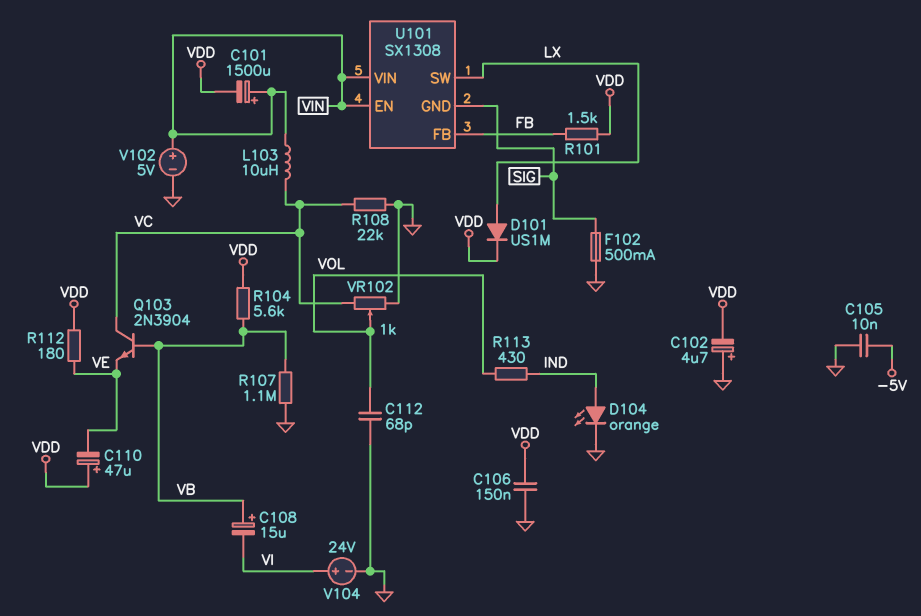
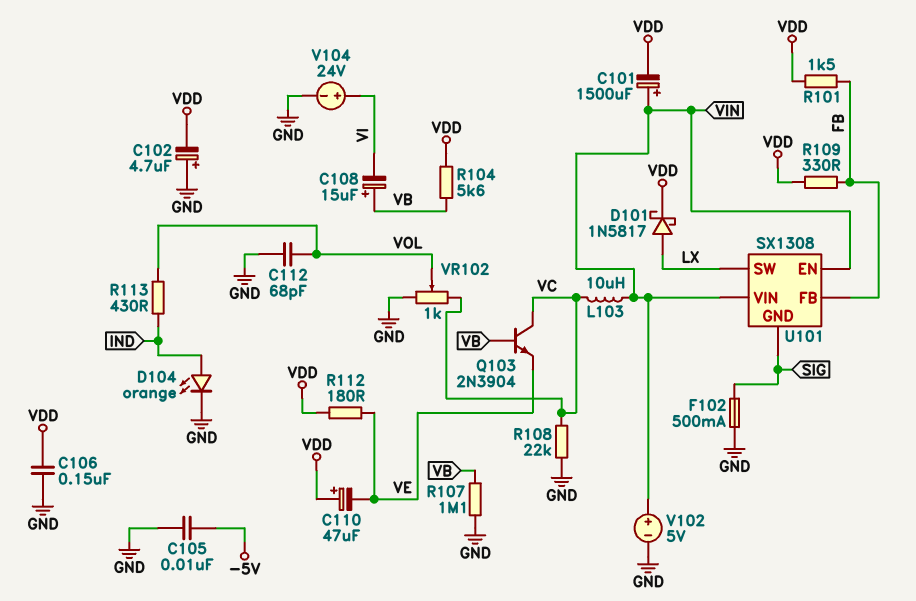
D101: diode US1M (A LX, K VDD) -> schottky 1N5817 (A LX, K VDD)
R109: none -> 330 (FB, VDD)

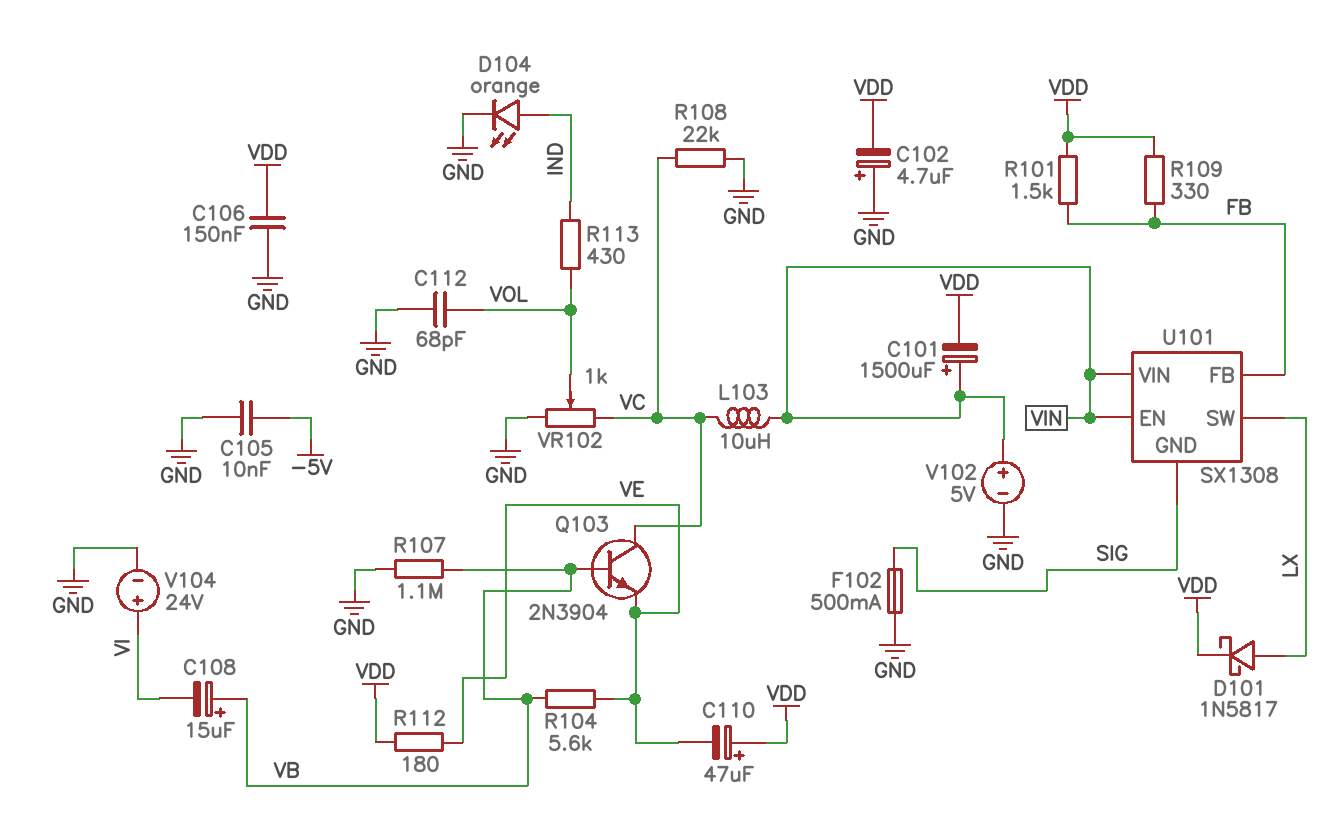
R104: 5.6k (VB, VDD) -> 5.6k (VB, VE)

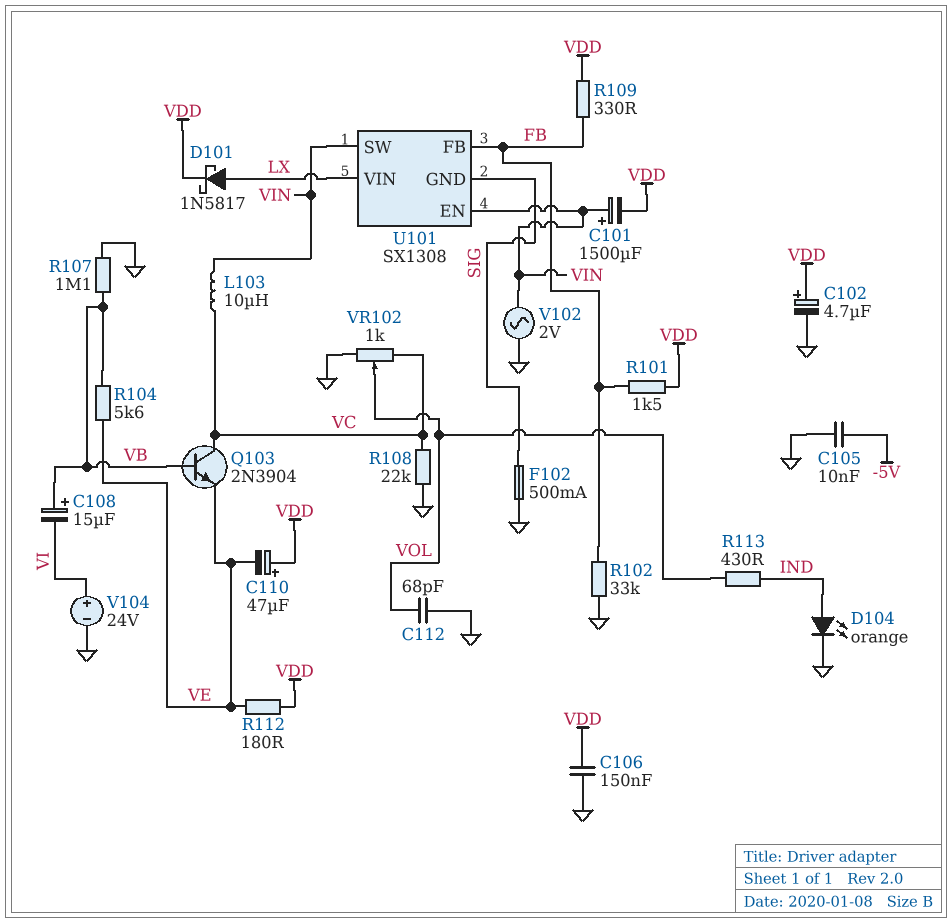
C102: 4.7uF (plus GND, minus VDD) -> 4.7uF (plus VDD, minus GND)
R102: none -> 33k (FB, GND)
U101 pin SW: LX -> VIN
U101 pin VIN: VIN -> LX
V102: 5V (plus VIN, minus GND) -> AC 2V (GND, VIN)

